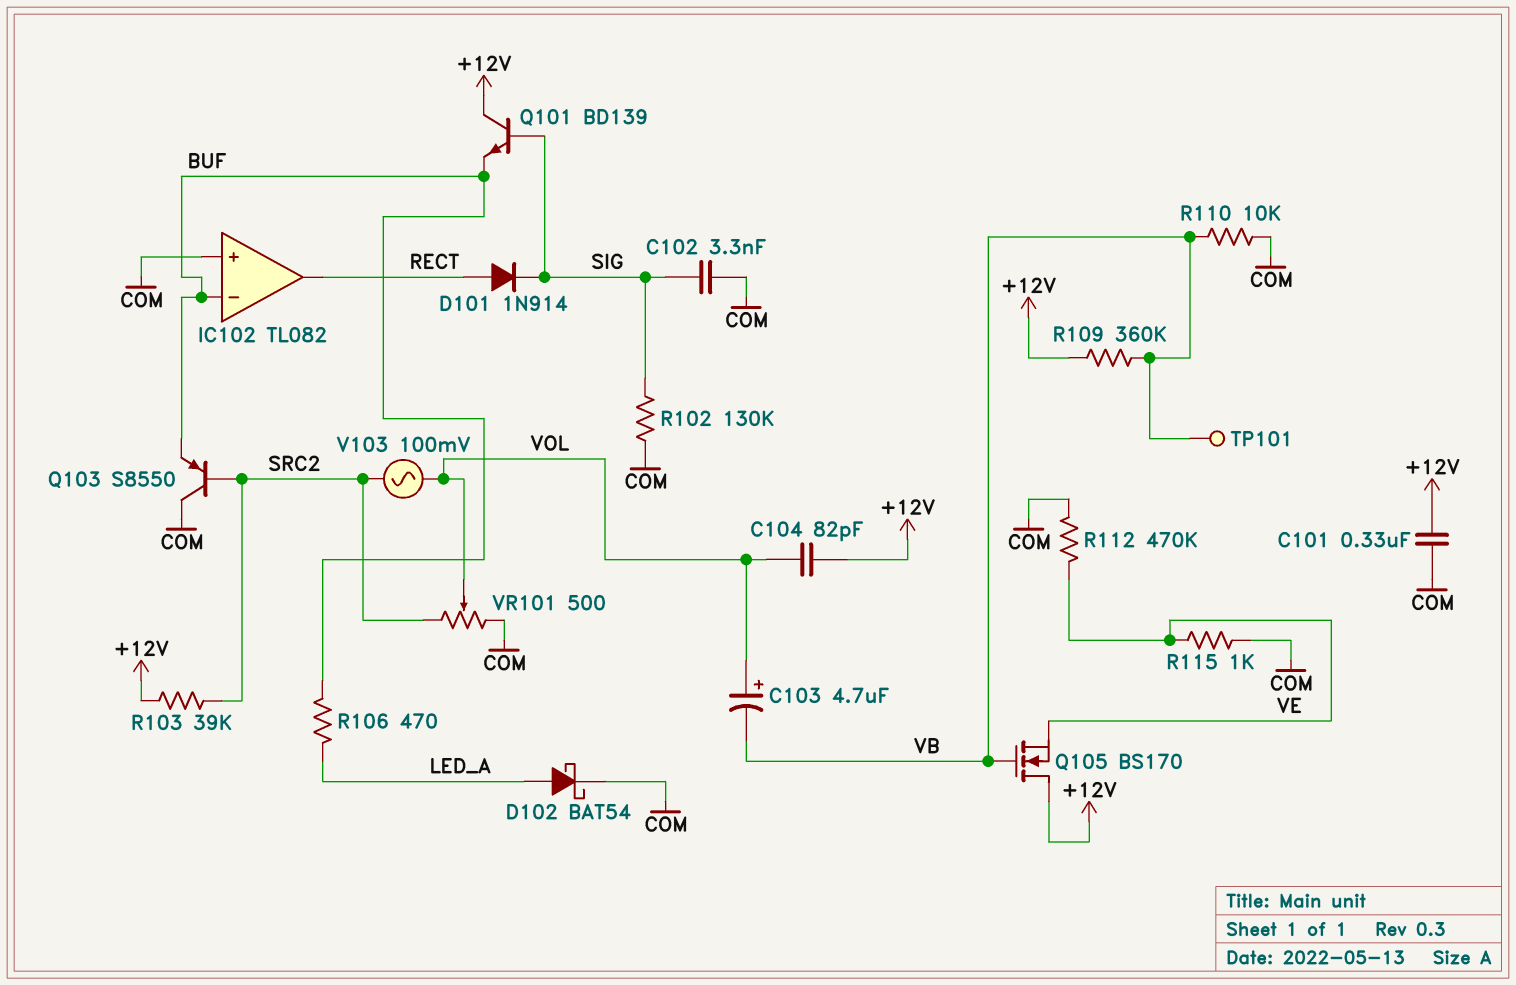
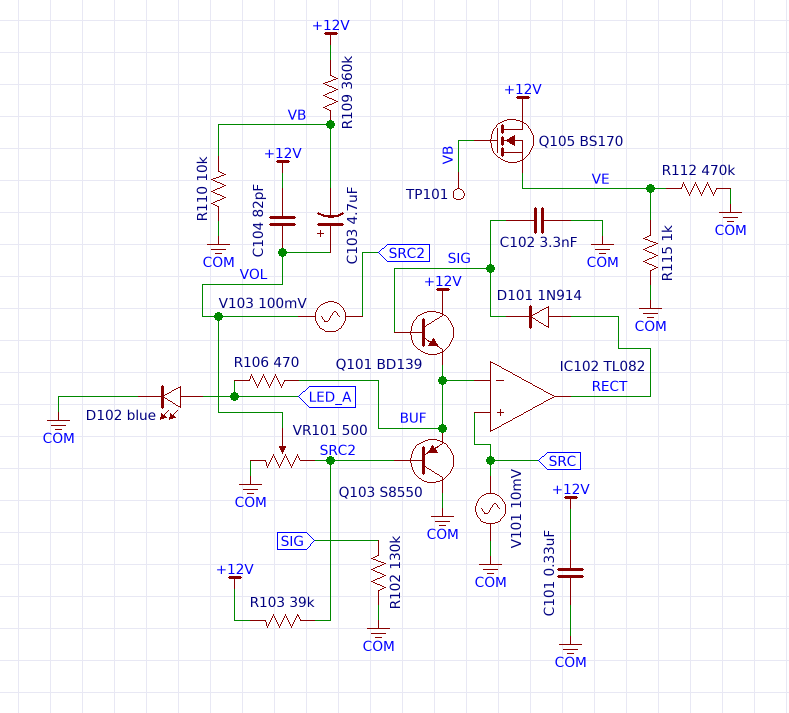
D102: schottky BAT54 (A LED_A, K COM) -> LED blue (A LED_A, K COM)
IC102 pin in+: COM -> SRC
V101: none -> AC 10mV (COM, SRC)

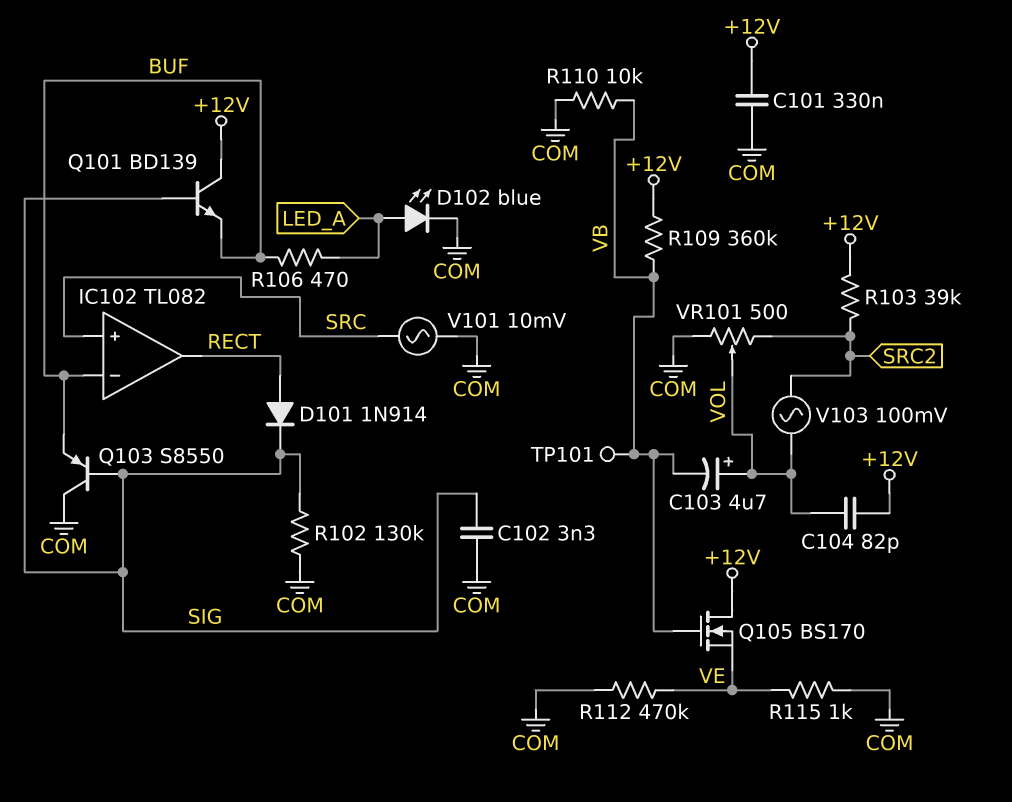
Q103: PNP S8550 (B SRC2, C COM, E BUF) -> PNP S8550 (B SIG, C COM, E BUF)

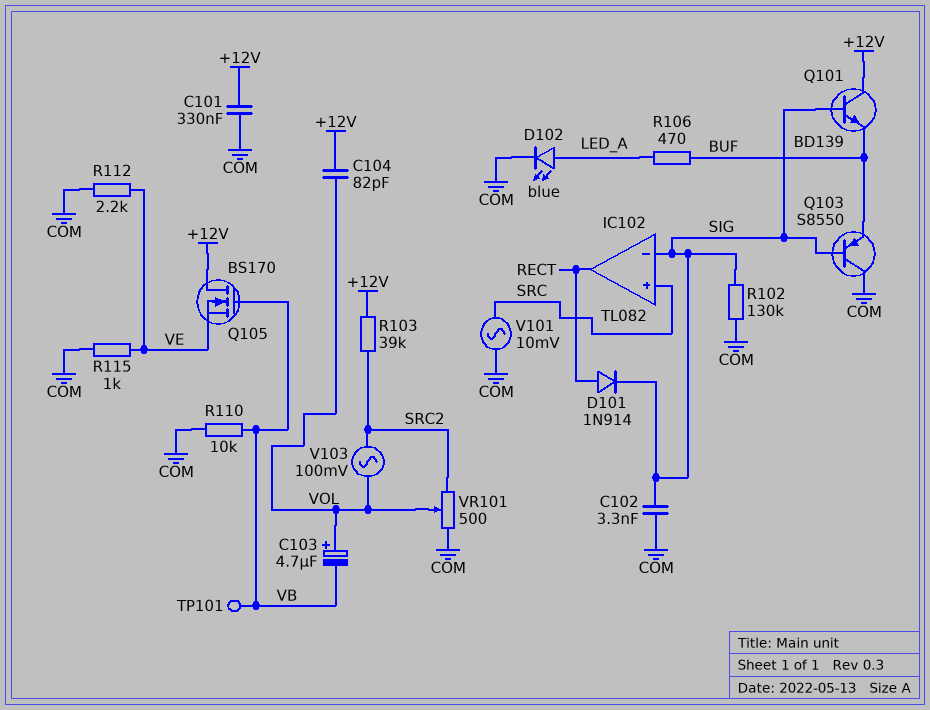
IC102 pin in-: BUF -> SIG
R109: 360k (+12V, VB) -> none
R112: 470k (COM, VE) -> 2.2k (COM, VE)

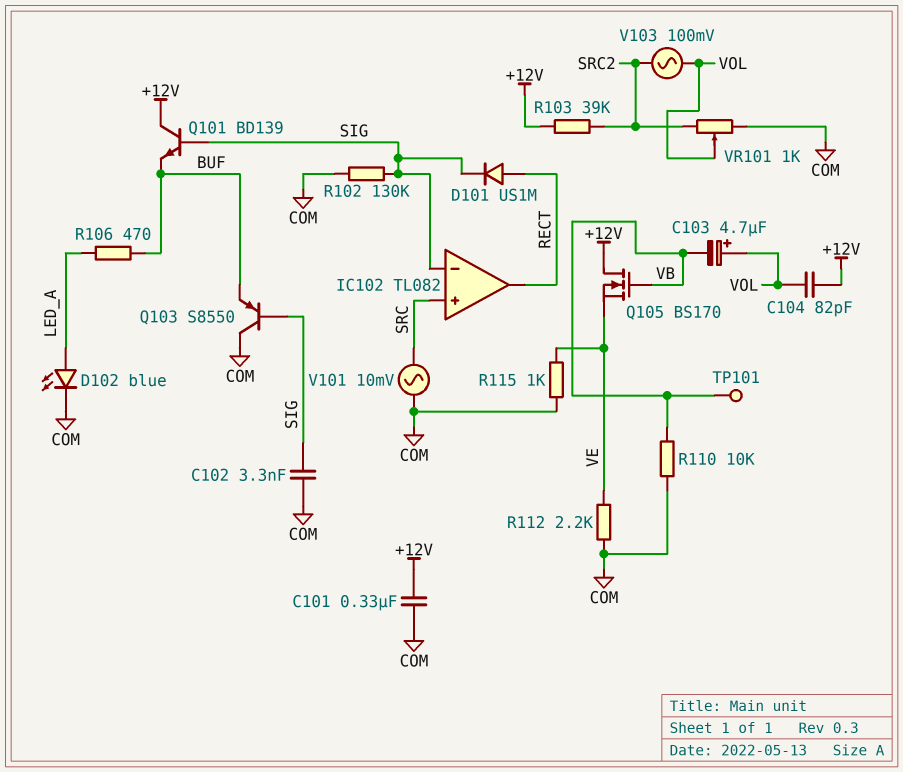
D101: diode 1N914 (A RECT, K SIG) -> diode US1M (A RECT, K SIG)
VR101: 500 (COM, SRC2, wiper VOL) -> 1k (COM, SRC2, wiper VOL)

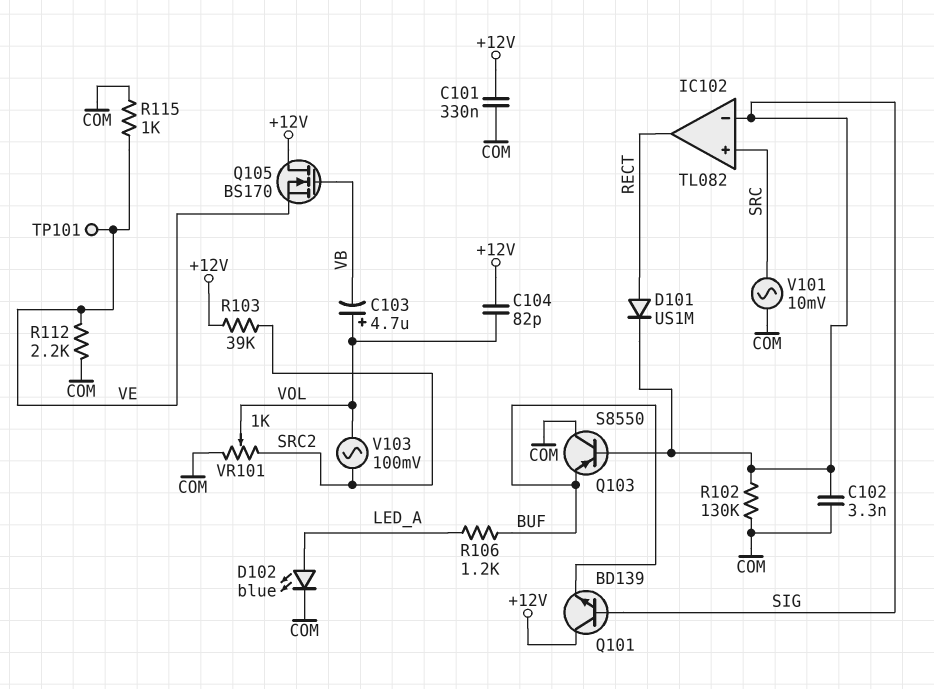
R106: 470 (BUF, LED_A) -> 1.2k (BUF, LED_A)
R110: 10k (COM, VB) -> none
TP101: test point (VB) -> test point (VE)

